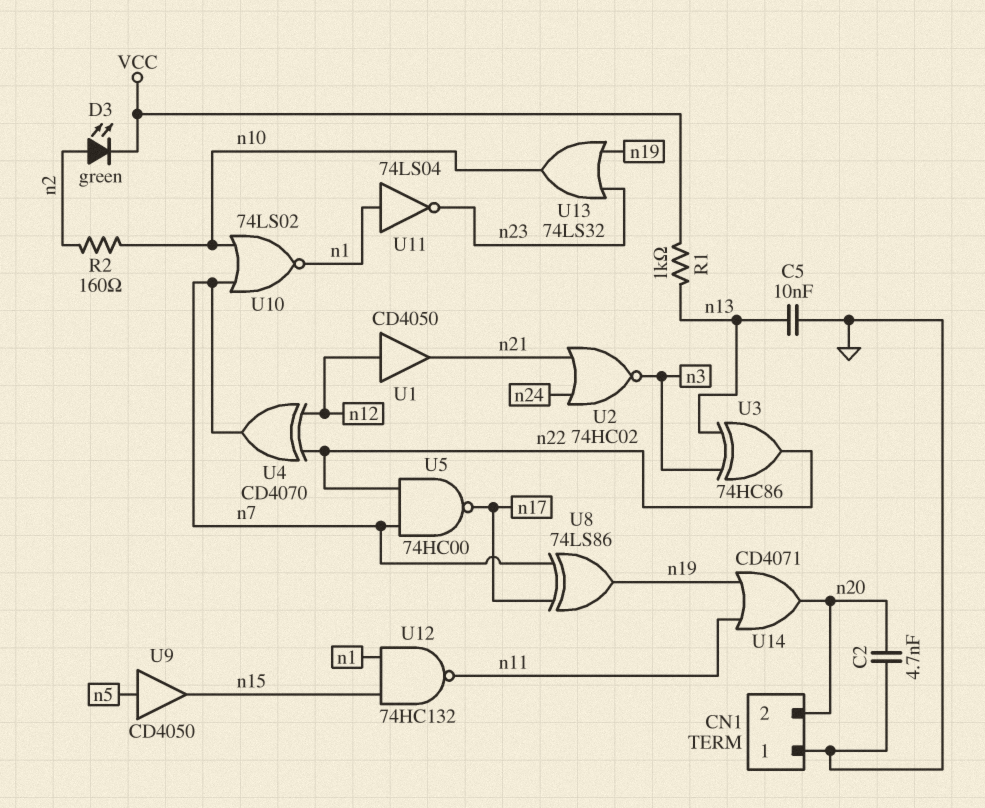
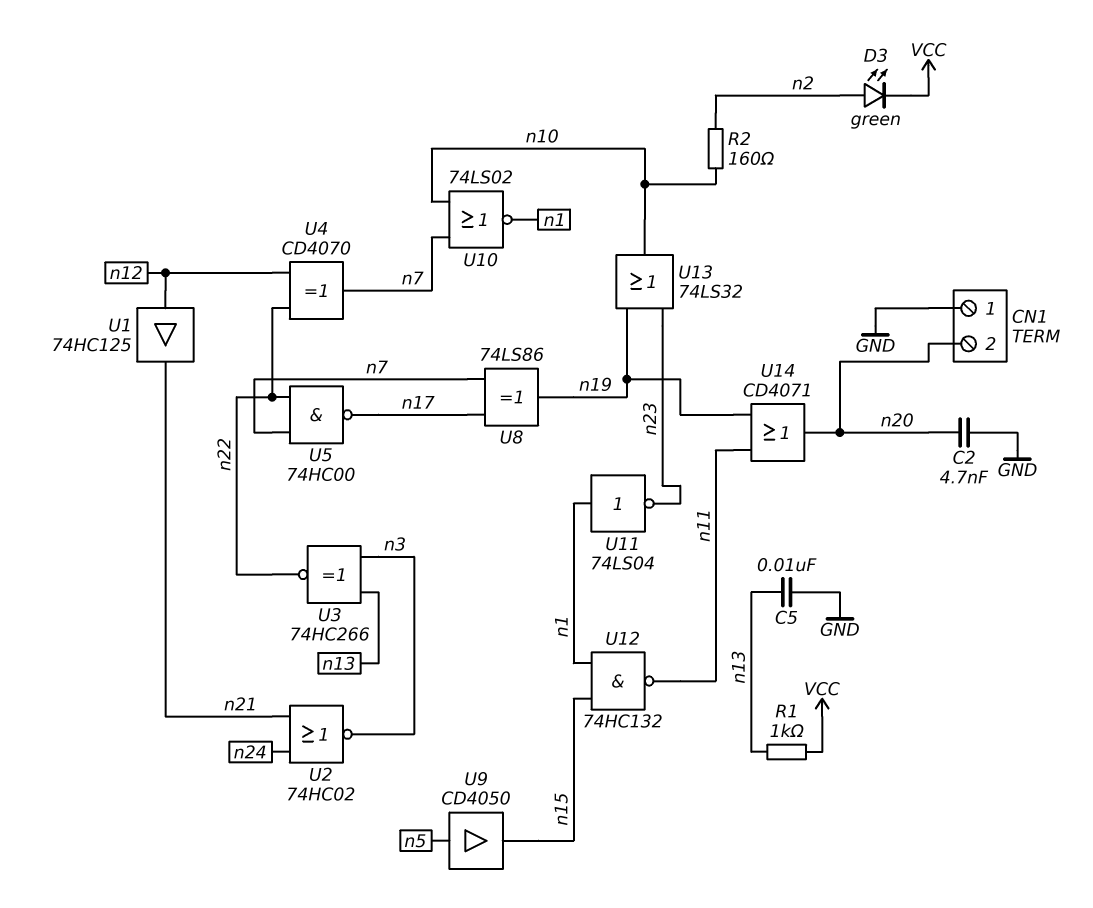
U1: buffer CD4050 (in n12, out n21) -> buffer 74HC125 (in n12, out n21)
U3: XOR 74HC86 (in n3, in n13, out n22) -> XNOR 74HC266 (in n3, in n13, out n22)

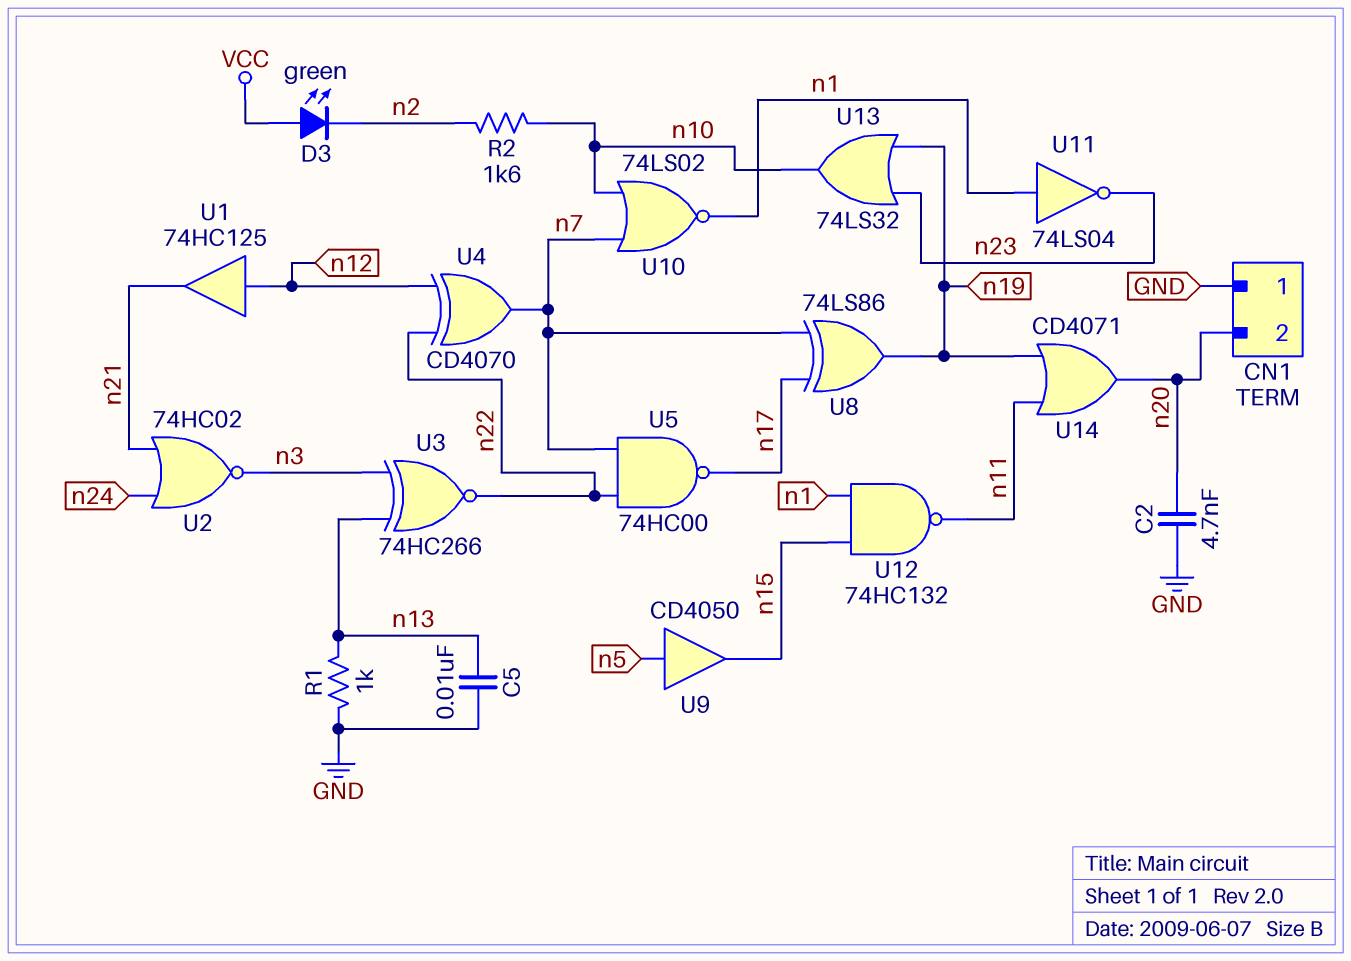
D3: LED green (A n2, K VCC) -> LED green (A VCC, K n2)
R1: 1k (VCC, n13) -> 1k (GND, n13)
R2: 160 (n2, n10) -> 1.6k (n2, n10)

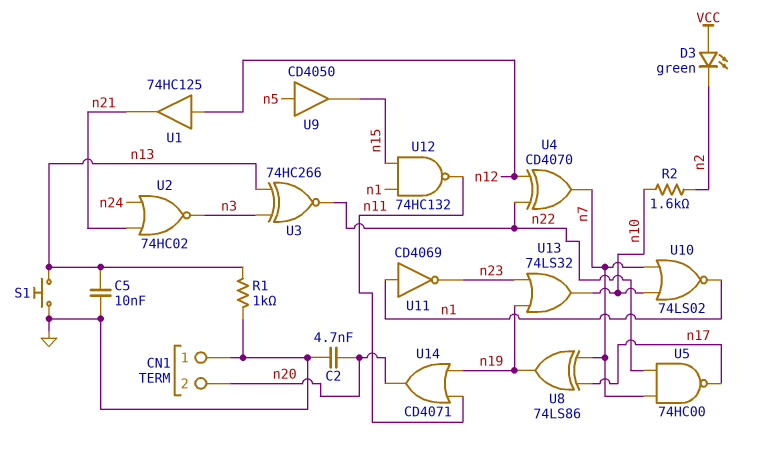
S1: none -> button (GND, n13)
U11: NOT 74LS04 (in n1, out n23) -> NOT CD4069 (in n1, out n23)

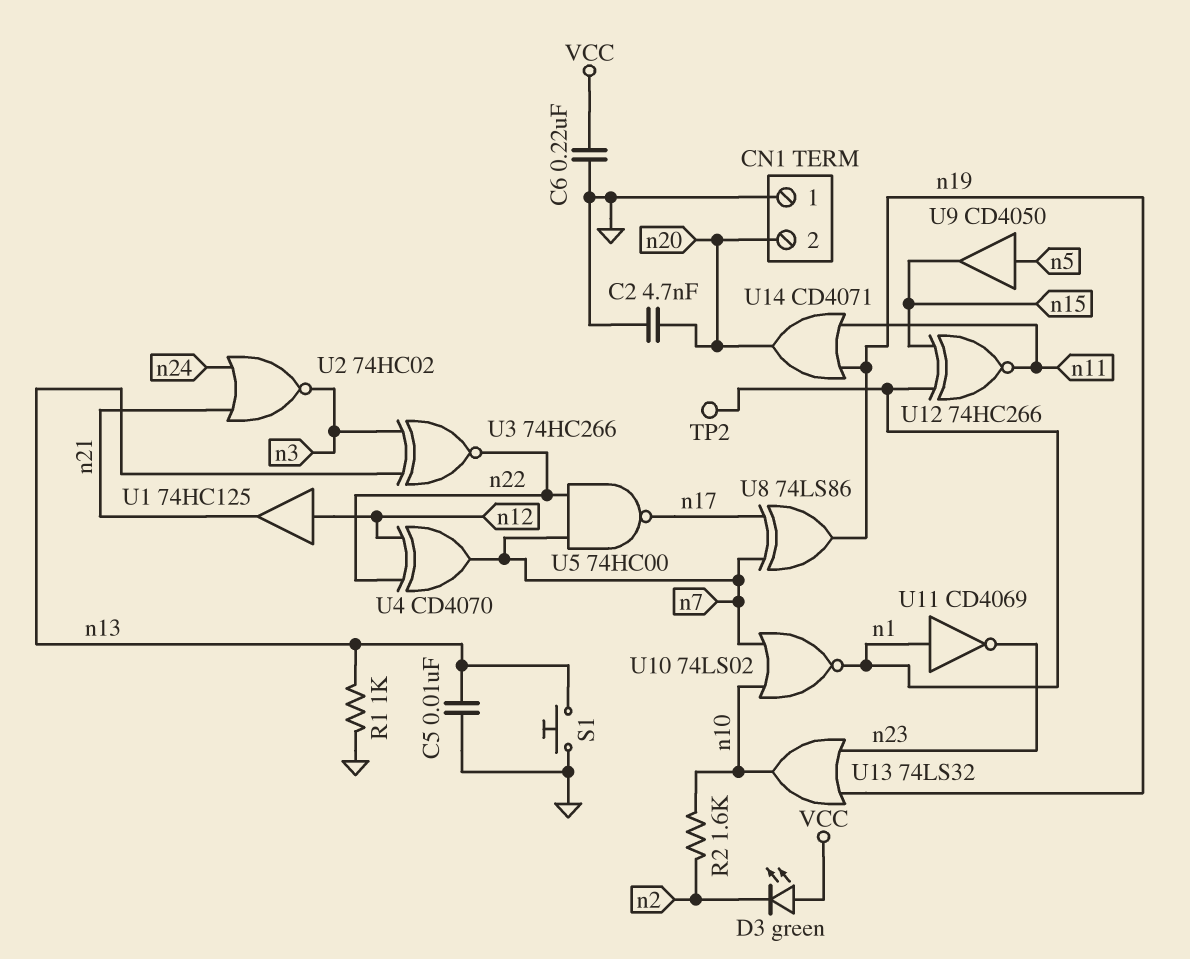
C6: none -> 220nF (GND, VCC)
TP2: none -> test point (n1)
U12: NAND 74HC132 (in n1, in n15, out n11) -> XNOR 74HC266 (in n1, in n15, out n11)

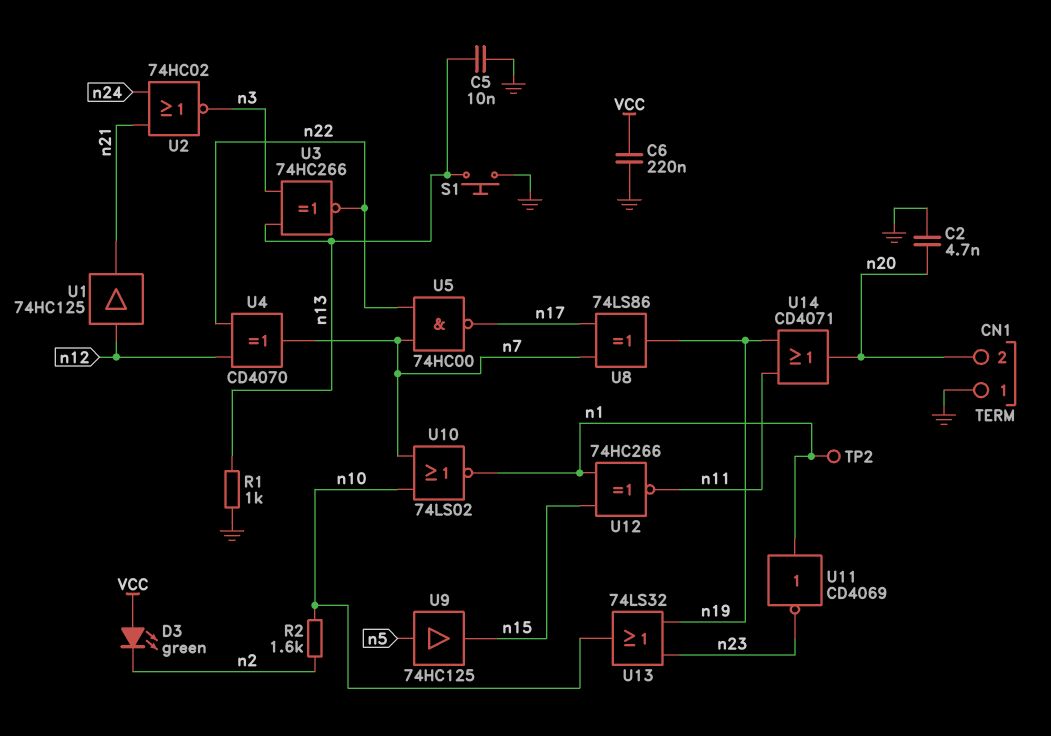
U9: buffer CD4050 (in n5, out n15) -> buffer 74HC125 (in n5, out n15)

